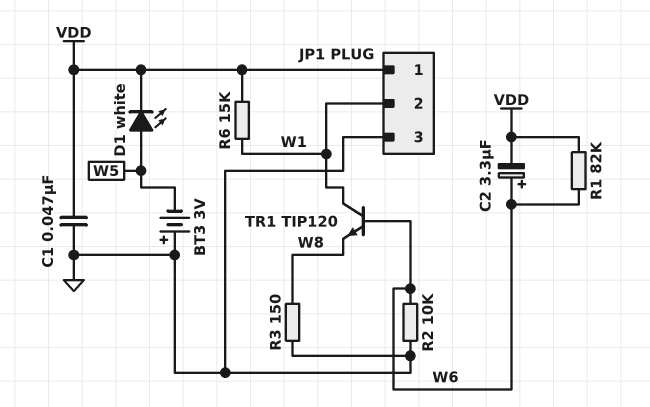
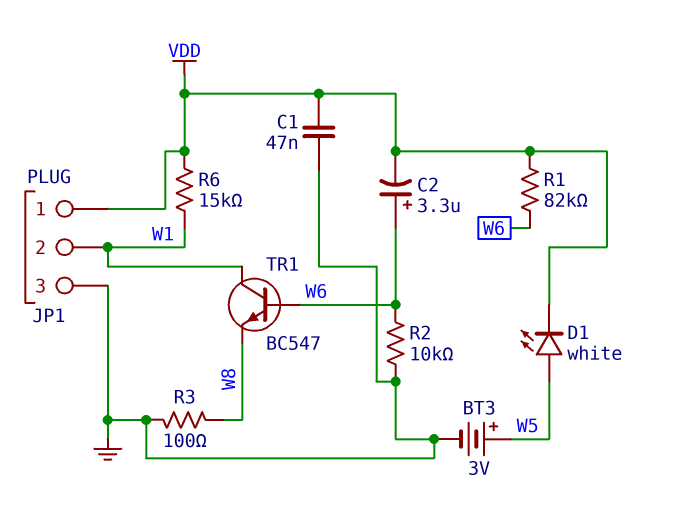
BT3: 3V (plus GND, minus W5) -> 3V (plus W5, minus GND)
R3: 150 (GND, W8) -> 100 (GND, W8)
TR1: NPN TIP120 (B W6, C W1, E W8) -> NPN BC547 (B W6, C W1, E W8)

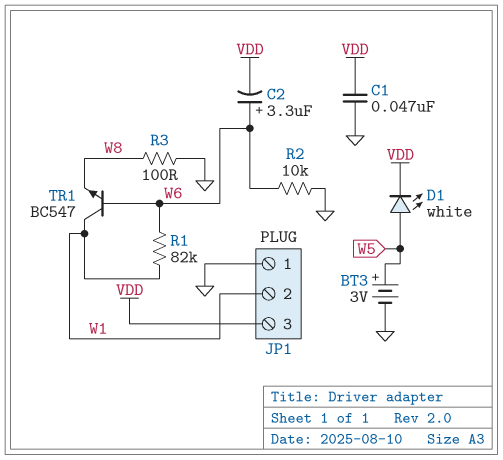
JP1 pin 1: VDD -> GND
JP1 pin 3: GND -> VDD
R1: 82k (VDD, W6) -> 82k (W1, W6)
R6: 15k (VDD, W1) -> none

